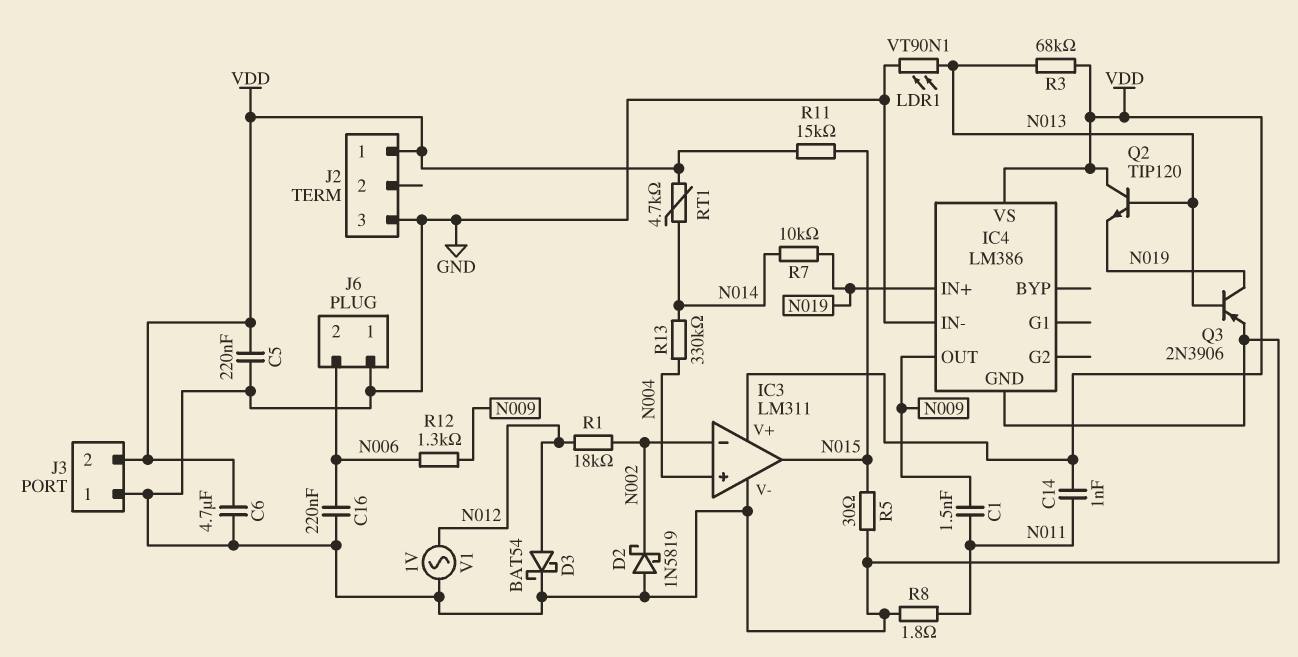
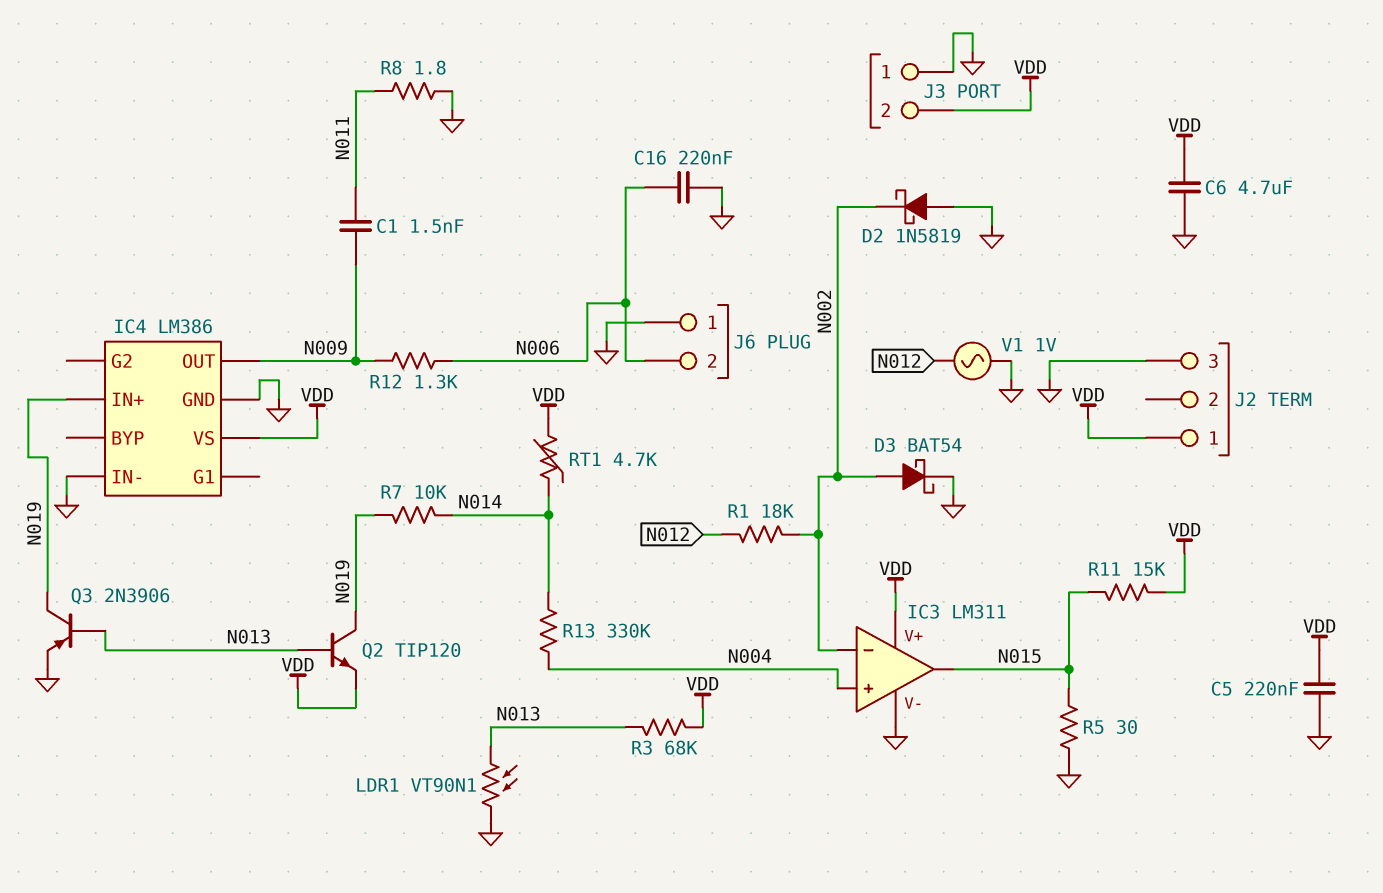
C14: 1nF (N011, VDD) -> none
D3: schottky BAT54 (A N012, K GND) -> schottky BAT54 (A N002, K GND)
Q2: NPN TIP120 (B N013, C VDD, E N019) -> NPN TIP120 (B N013, C N019, E VDD)

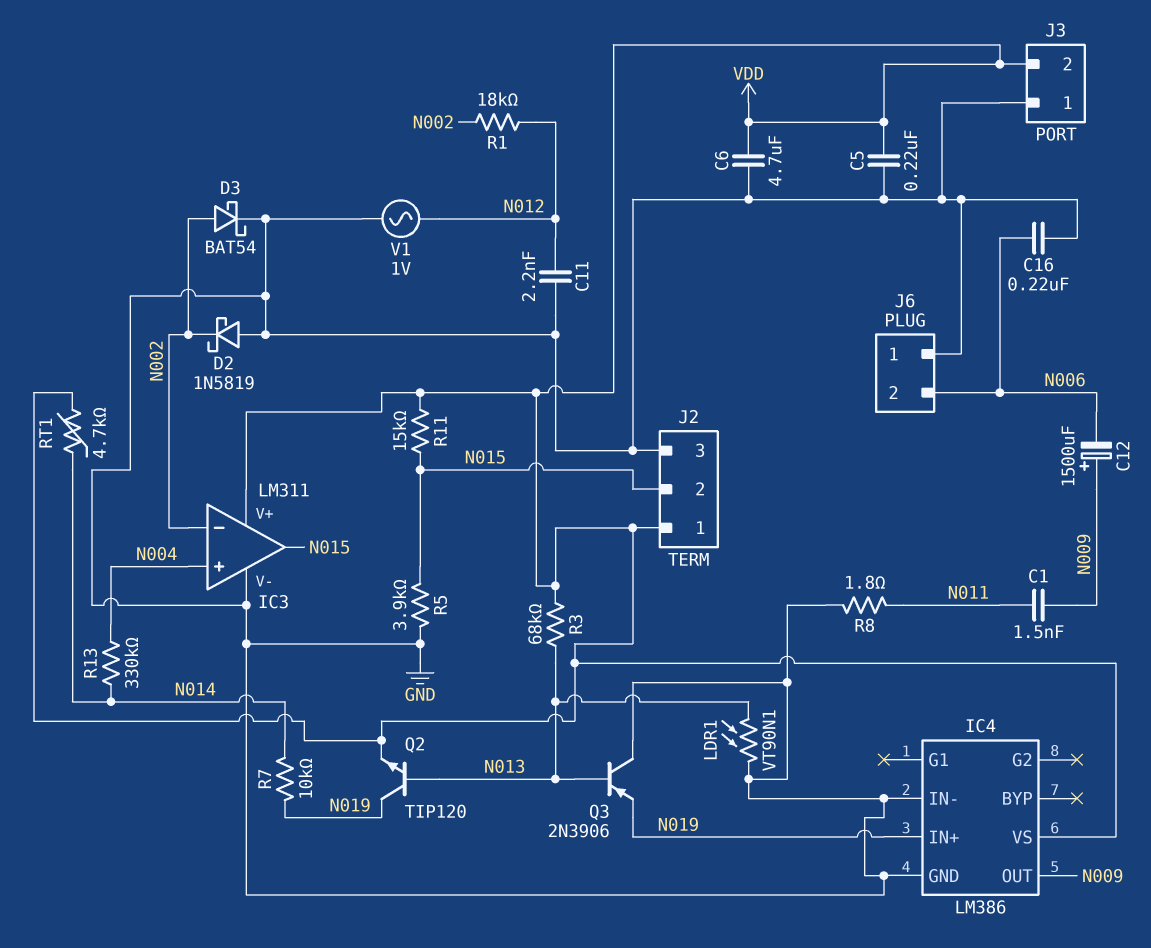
C11: none -> 2.2nF (GND, N012)
C12: none -> 1500uF (plus N009, minus N006)
J2 pin 2: none -> N015
Q3: PNP 2N3906 (B N013, C N019, E GND) -> PNP 2N3906 (B N013, C GND, E N019)
R5: 30 (GND, N015) -> 3.9k (GND, N015)
R12: 1.3k (N006, N009) -> none

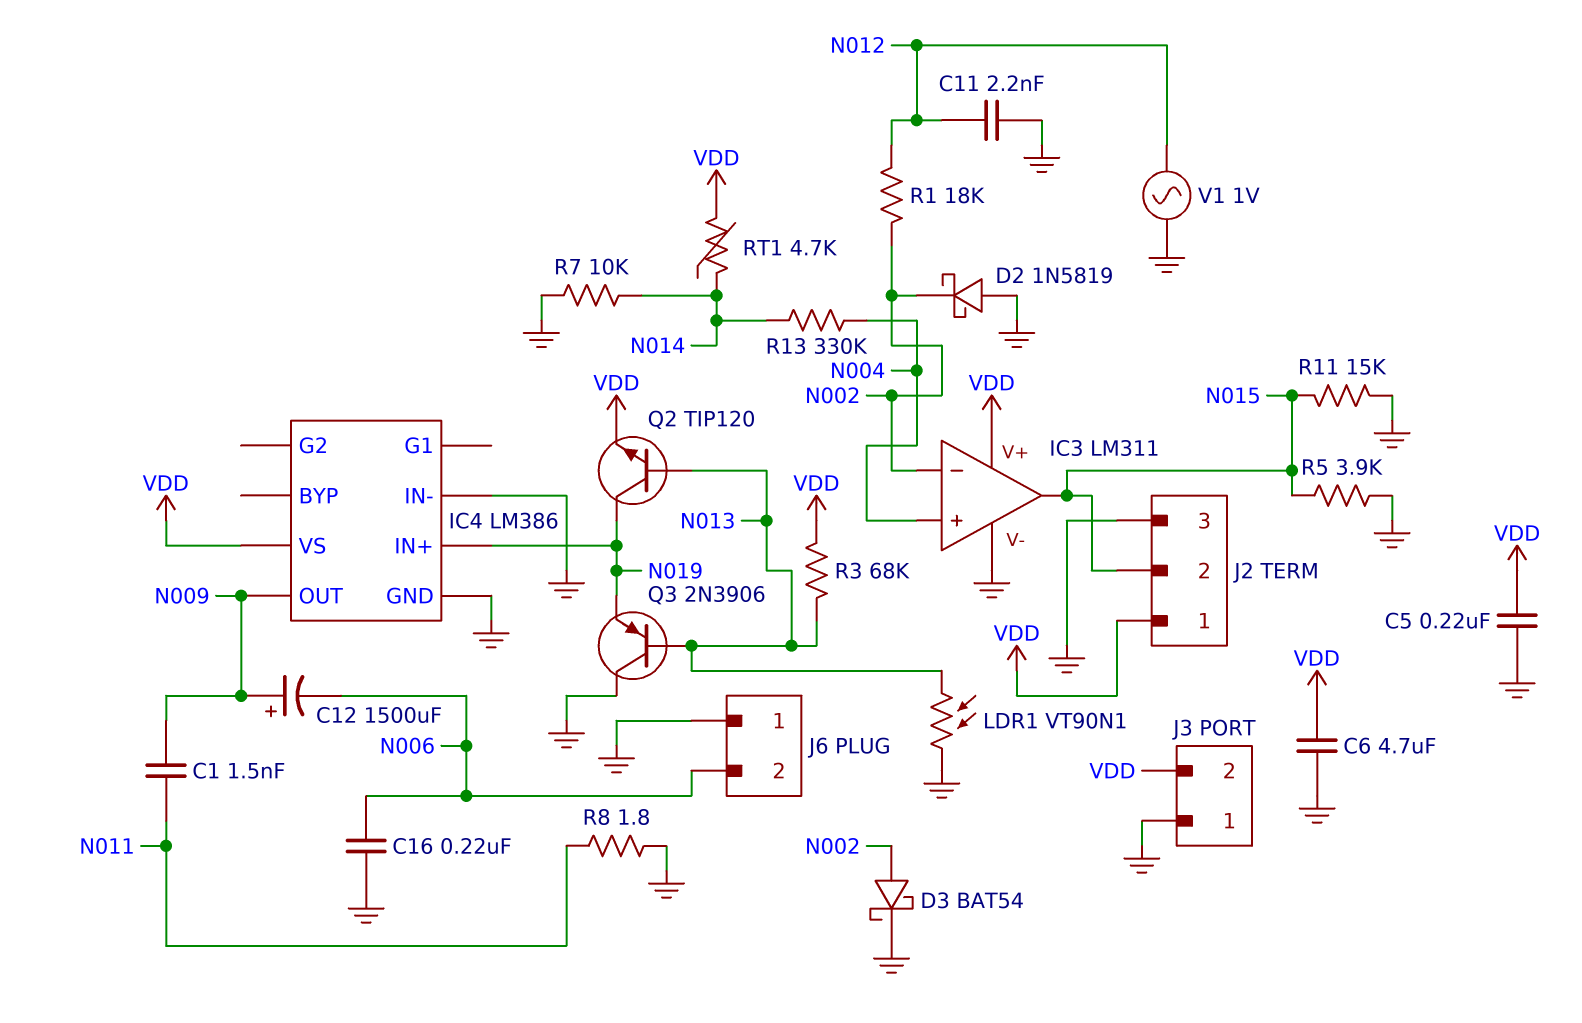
R7: 10k (N014, N019) -> 10k (GND, N014)
R11: 15k (N015, VDD) -> 15k (GND, N015)

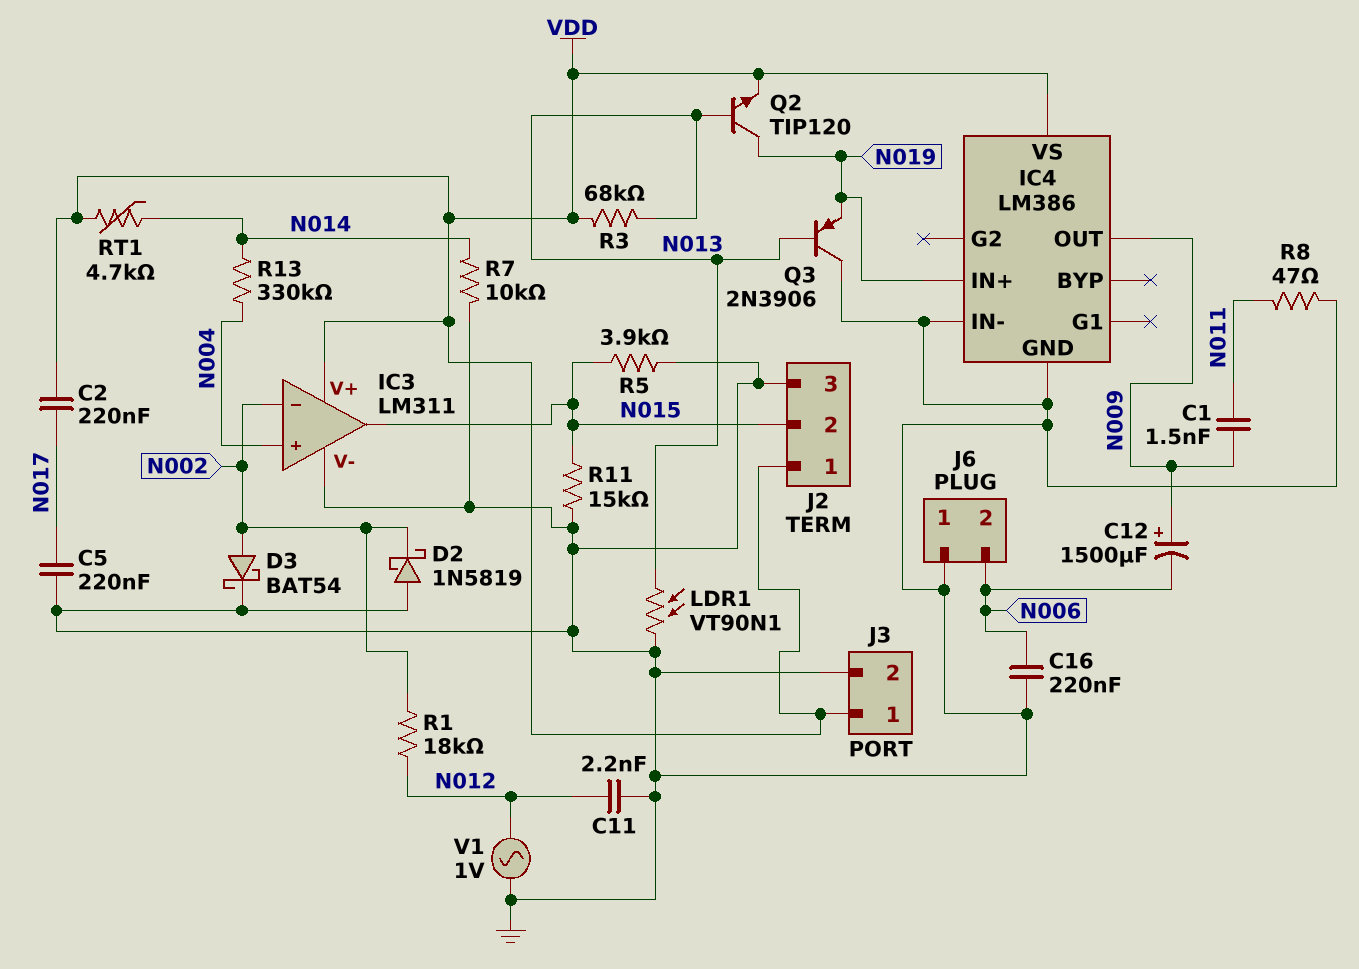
C2: none -> 220nF (N017, VDD)
C5: 220nF (GND, VDD) -> 220nF (GND, N017)
C6: 4.7uF (GND, VDD) -> none
J3 pin 1: GND -> VDD
J3 pin 2: VDD -> GND
R8: 1.8 (GND, N011) -> 47 (GND, N011)

